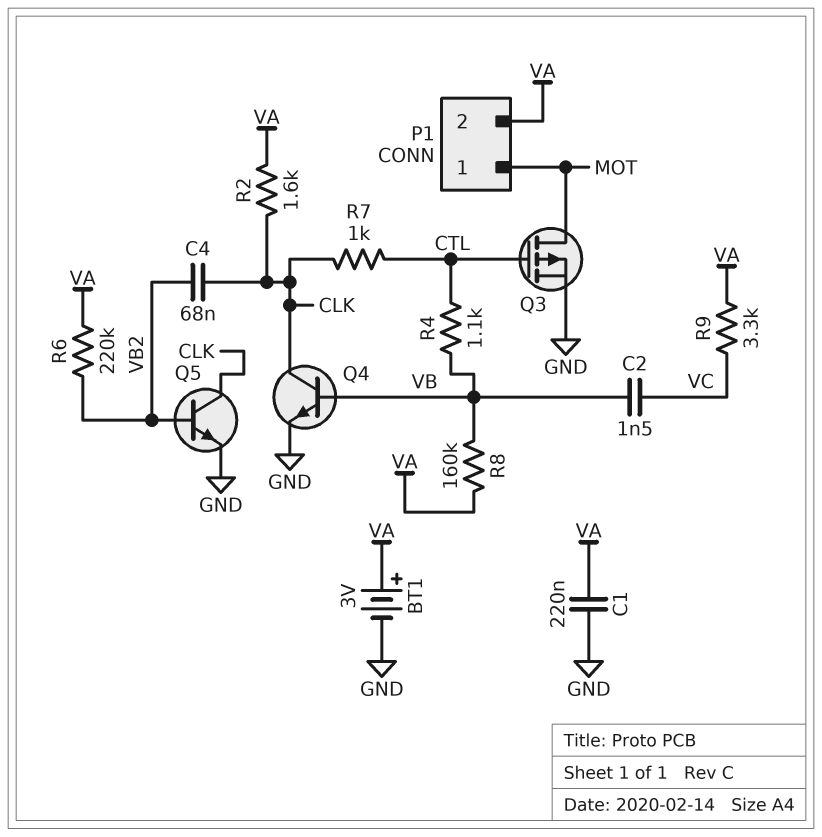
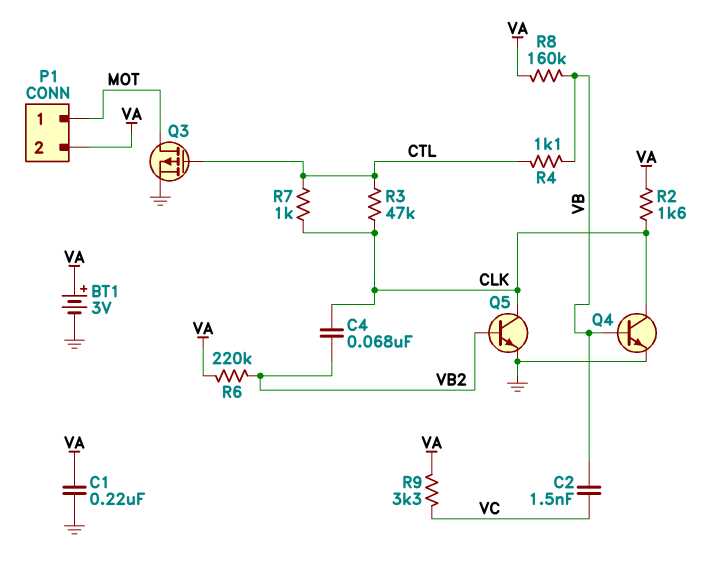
R3: none -> 47k (CLK, CTL)

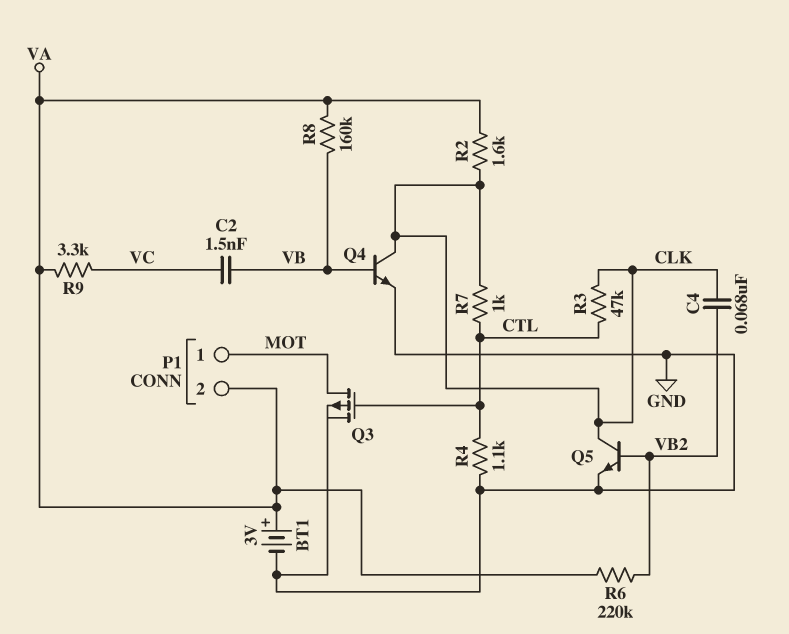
C1: 220nF (GND, VA) -> none
R4: 1.1k (CTL, VB) -> 1.1k (CTL, GND)

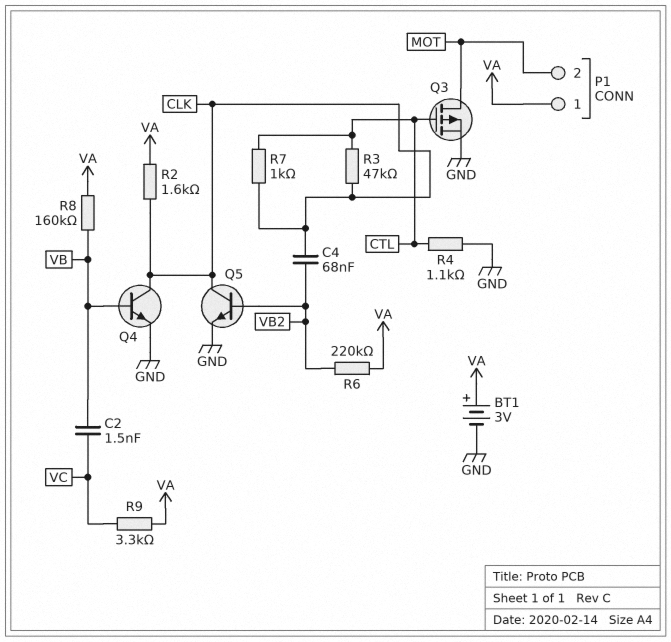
P1 pin 1: MOT -> VA
P1 pin 2: VA -> MOT

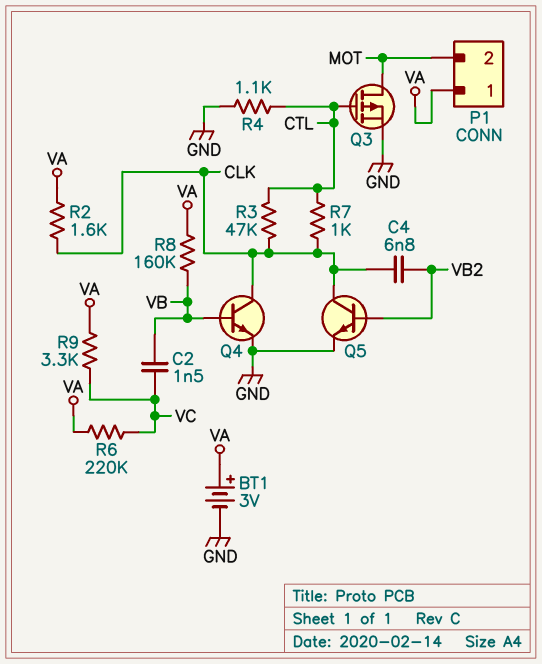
C4: 68nF (CLK, VB2) -> 6.8nF (CLK, VB2)
R6: 220k (VA, VB2) -> 220k (VA, VC)

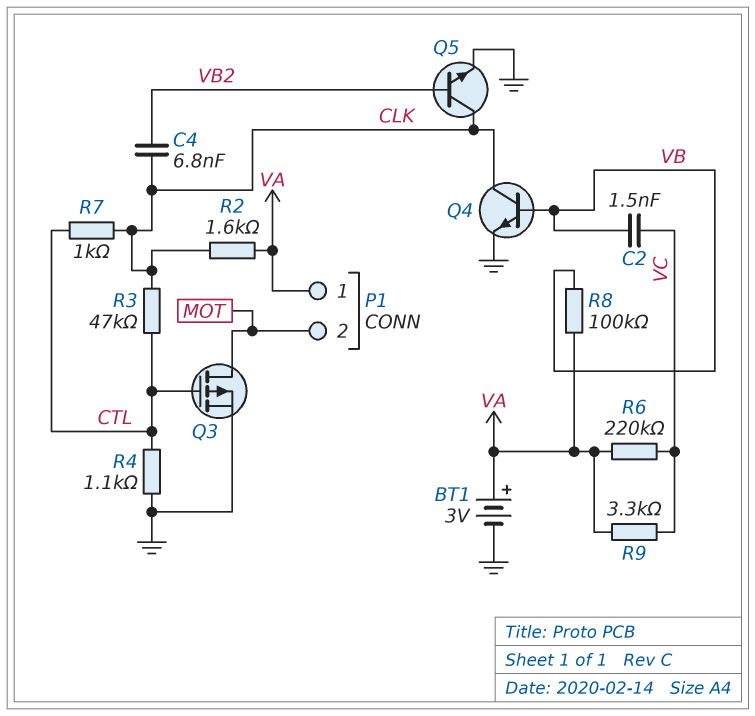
R8: 160k (VA, VB) -> 100k (VA, VB)

